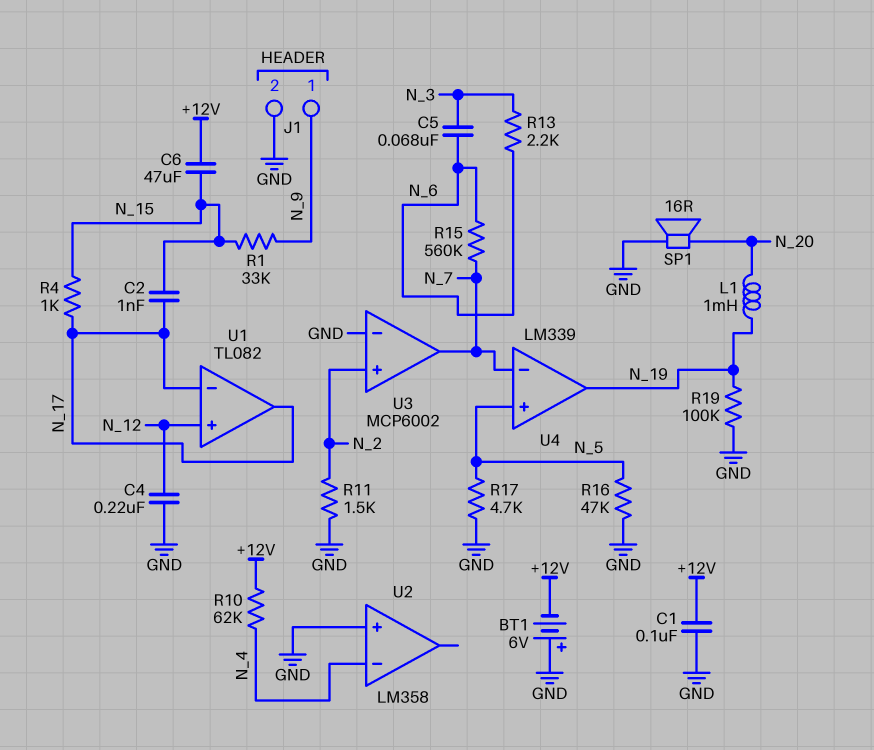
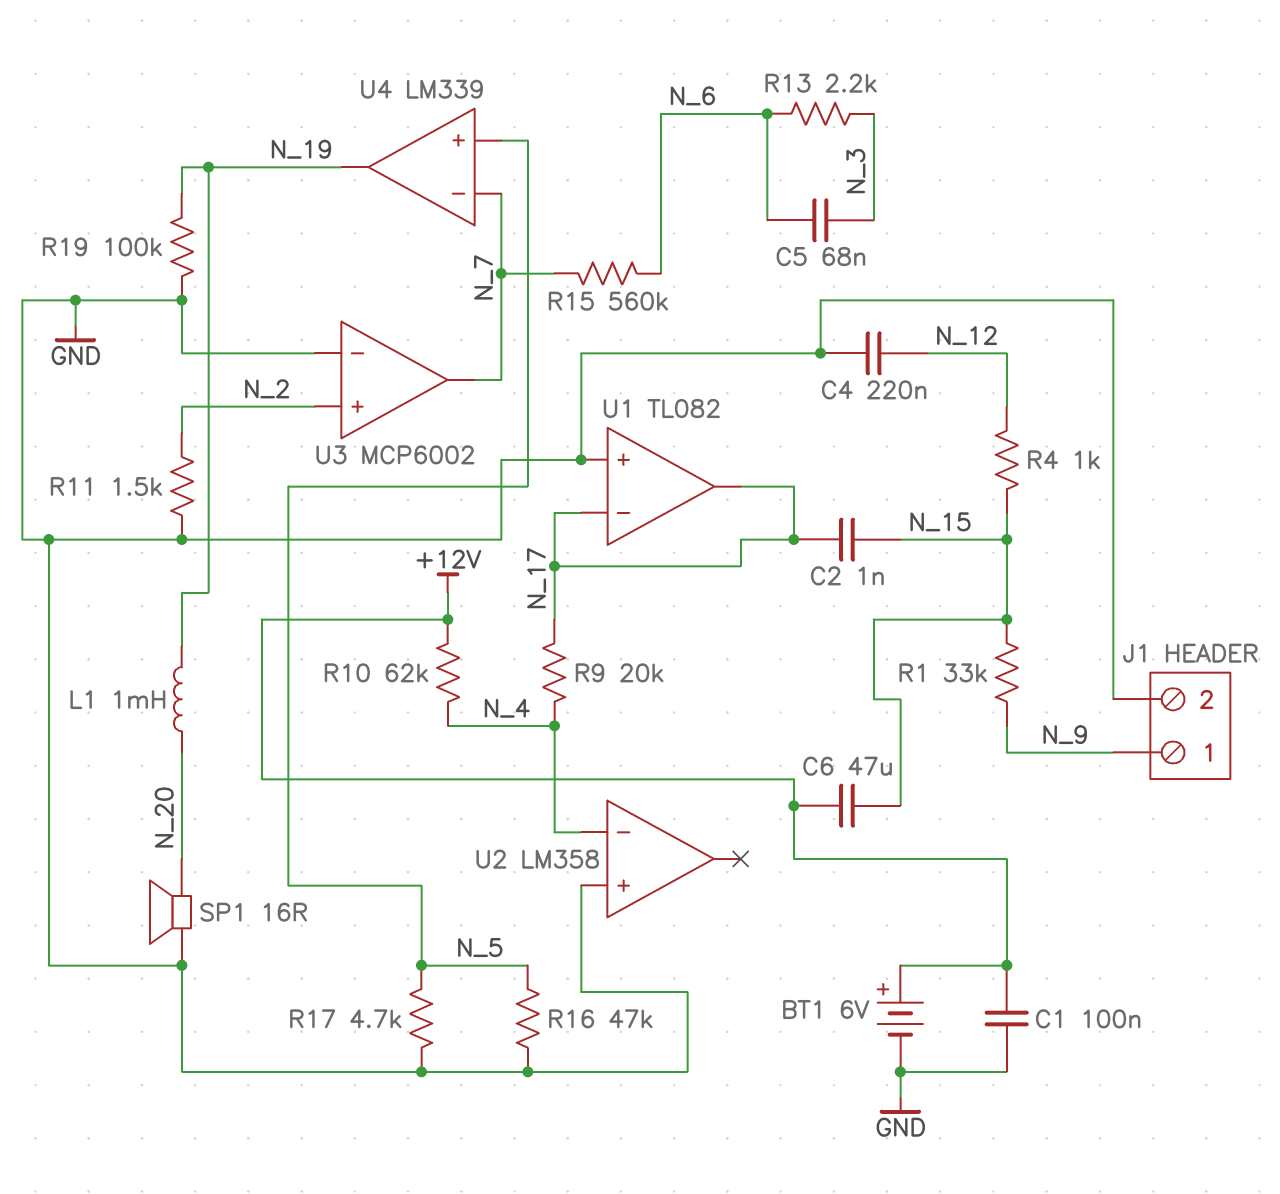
BT1: 6V (plus GND, minus +12V) -> 6V (plus +12V, minus GND)
R4: 1k (N_15, N_17) -> 1k (N_12, N_15)
R9: none -> 20k (N_4, N_17)
U1 pin in+: N_12 -> GND

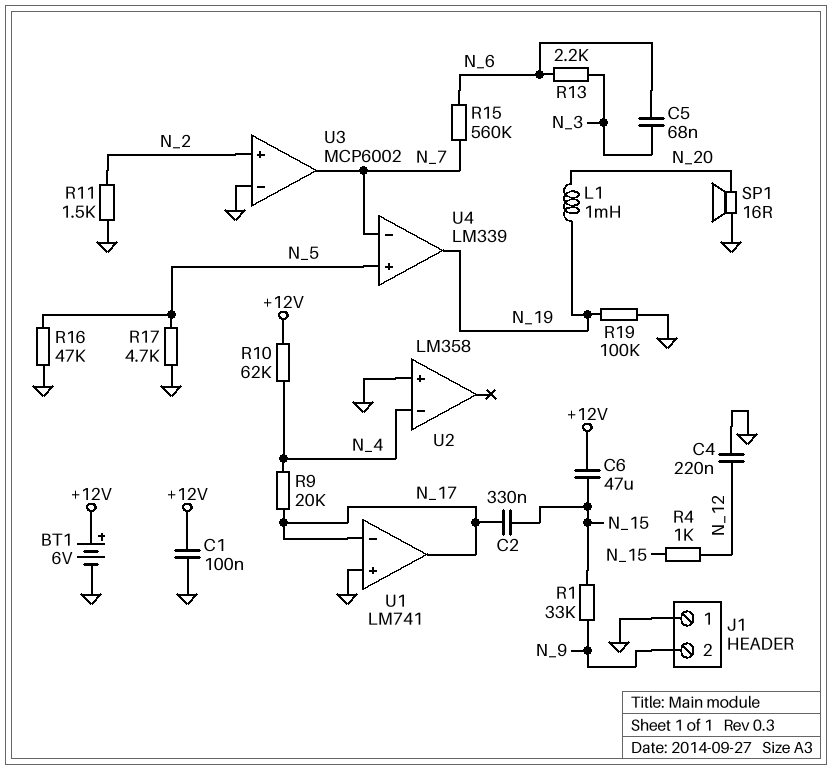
C2: 1nF (N_15, N_17) -> 330nF (N_15, N_17)
J1 pin 1: N_9 -> GND
J1 pin 2: GND -> N_9
U1: TL082 -> LM741

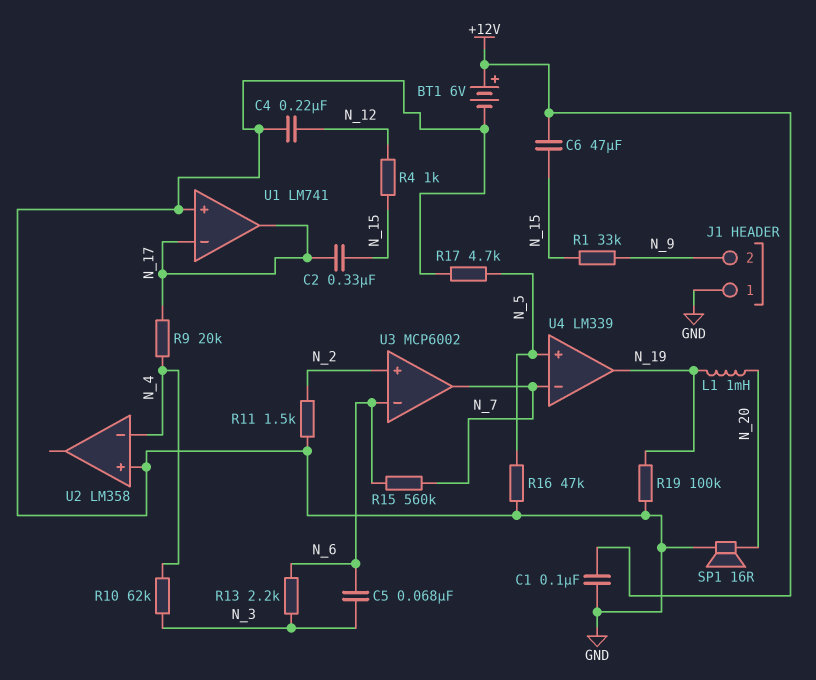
R10: 62k (+12V, N_4) -> 62k (N_3, N_4)
U3 pin in-: GND -> N_6

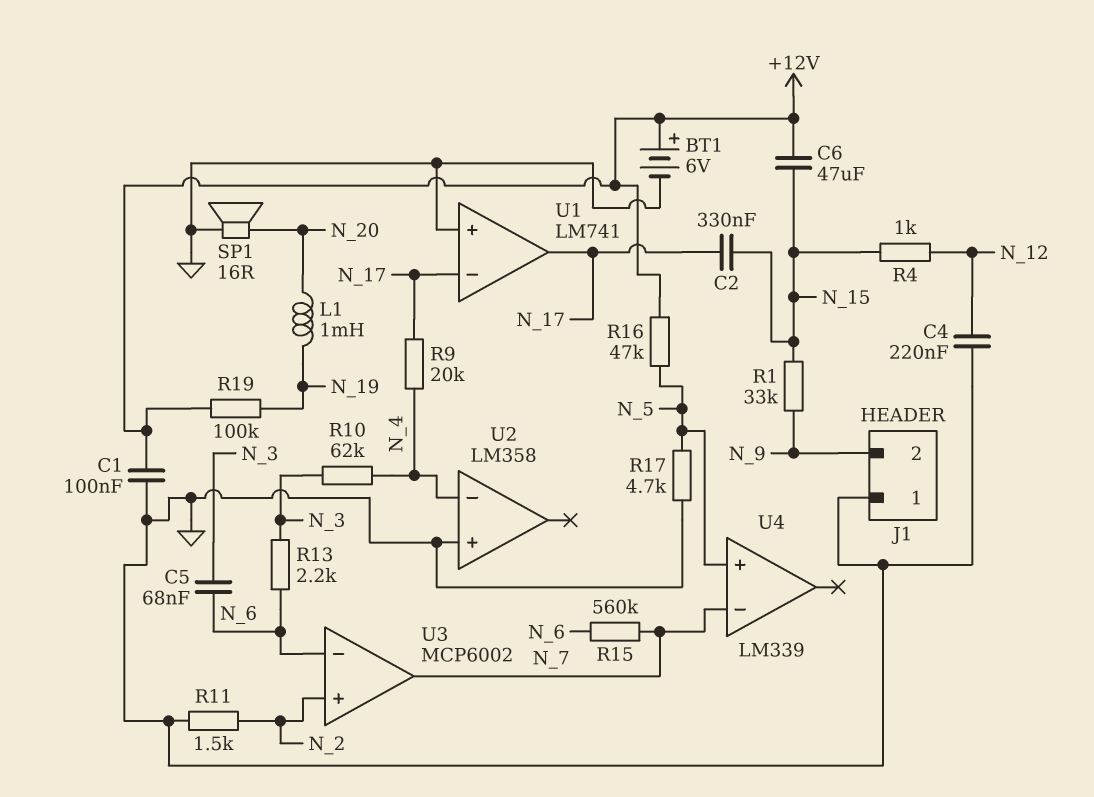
R16: 47k (GND, N_5) -> 47k (+12V, N_5)
R19: 100k (GND, N_19) -> 100k (+12V, N_19)
U4 pin out: N_19 -> none

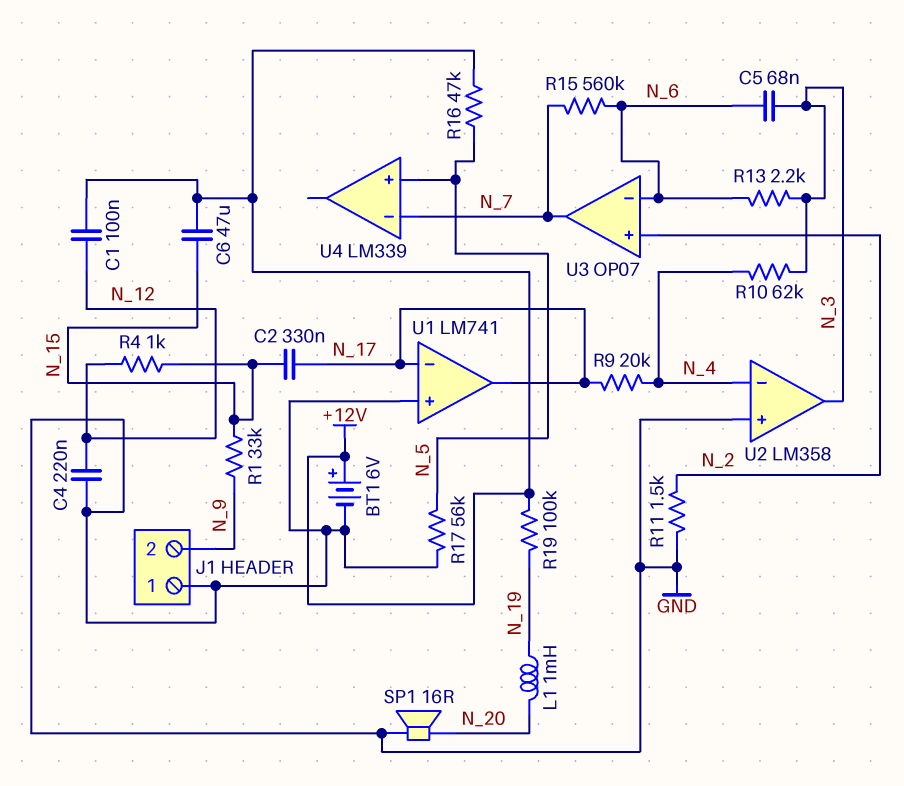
C1: 100nF (+12V, GND) -> 100nF (+12V, N_12)
R17: 4.7k (GND, N_5) -> 56k (GND, N_5)
U2 pin out: none -> N_3
U3: MCP6002 -> OP07

